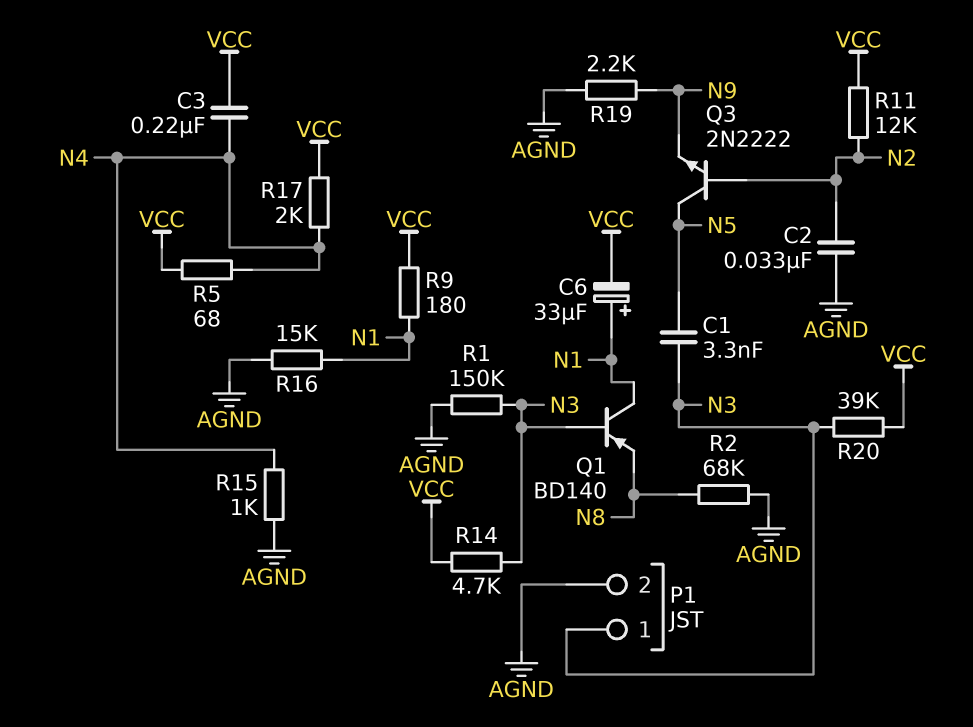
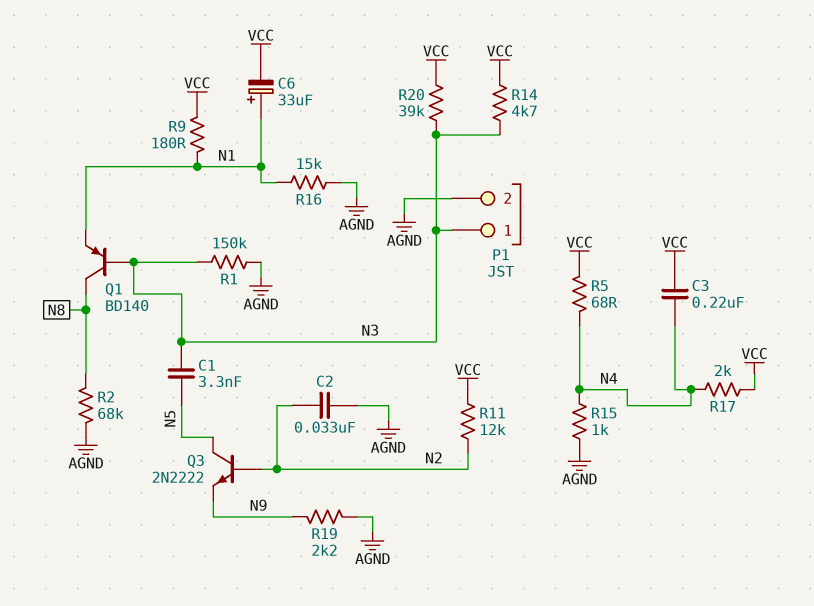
Q1: PNP BD140 (B N3, C N1, E N8) -> PNP BD140 (B N3, C N8, E N1)

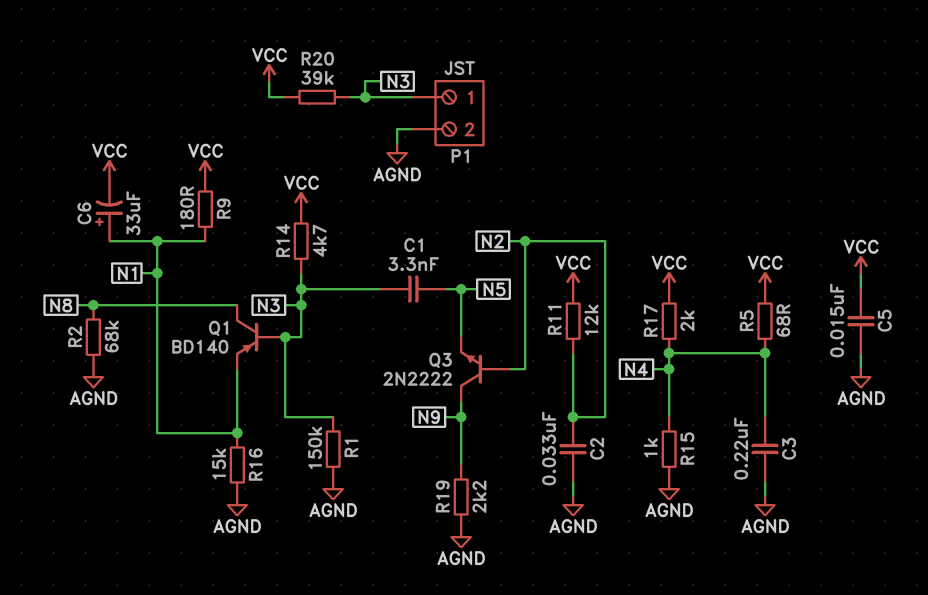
C3: 220nF (N4, VCC) -> 220nF (AGND, N4)
C5: none -> 15nF (AGND, VCC)
Q3: NPN 2N2222 (B N2, C N5, E N9) -> NPN 2N2222 (B N2, C N9, E N5)

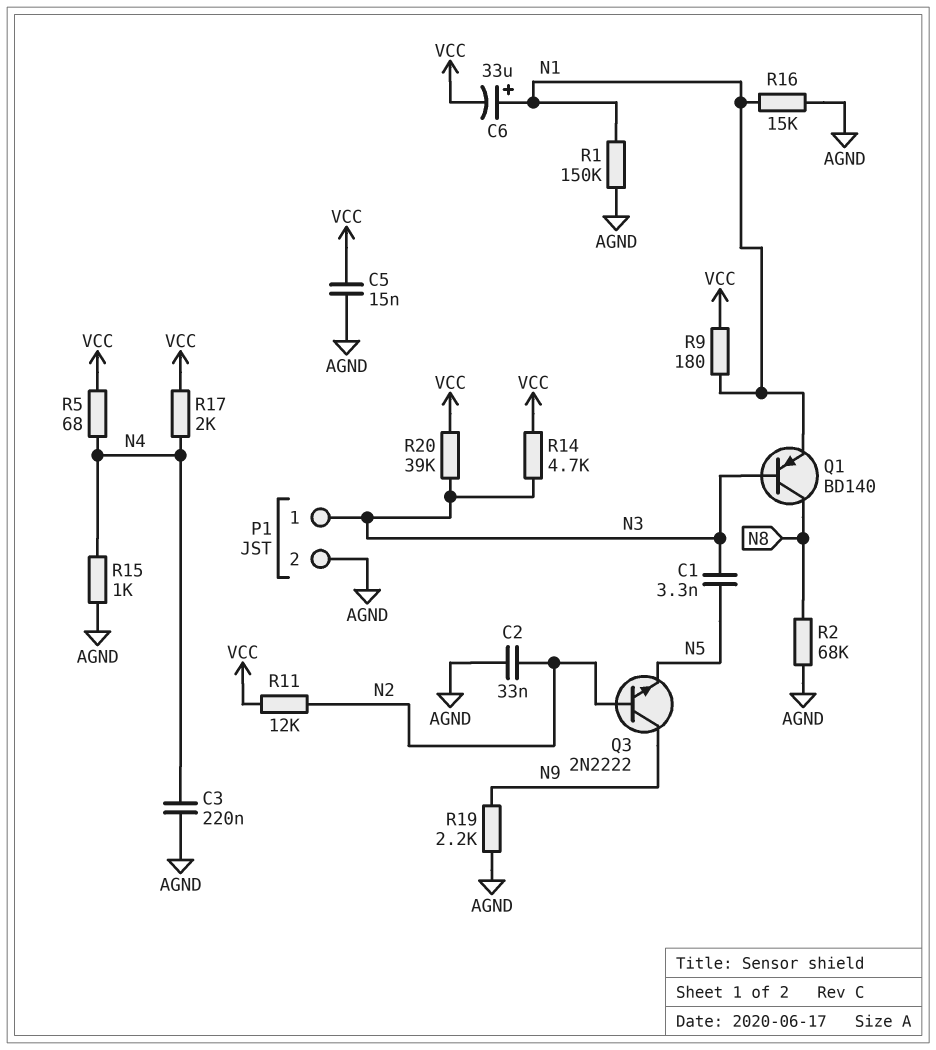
R1: 150k (AGND, N3) -> 150k (AGND, N1)

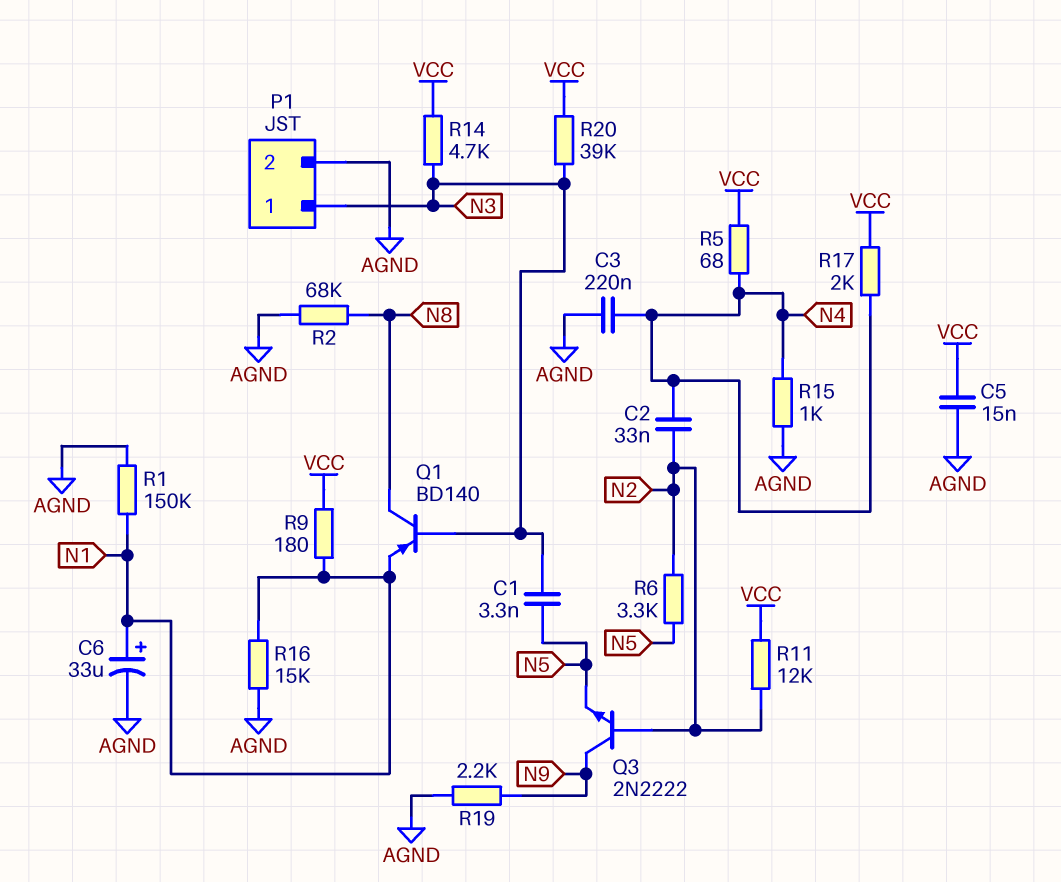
C2: 33nF (AGND, N2) -> 33nF (N2, N4)
C6: 33uF (plus N1, minus VCC) -> 33uF (plus N1, minus AGND)
R6: none -> 3.3k (N2, N5)

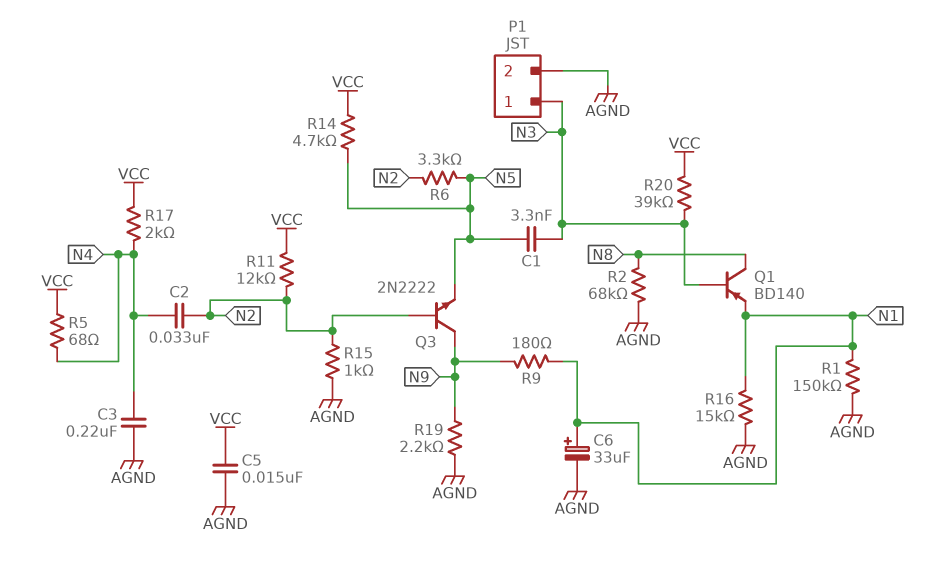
R9: 180 (N1, VCC) -> 180 (N1, N9)
R14: 4.7k (N3, VCC) -> 4.7k (N5, VCC)
R15: 1k (AGND, N4) -> 1k (AGND, N2)

